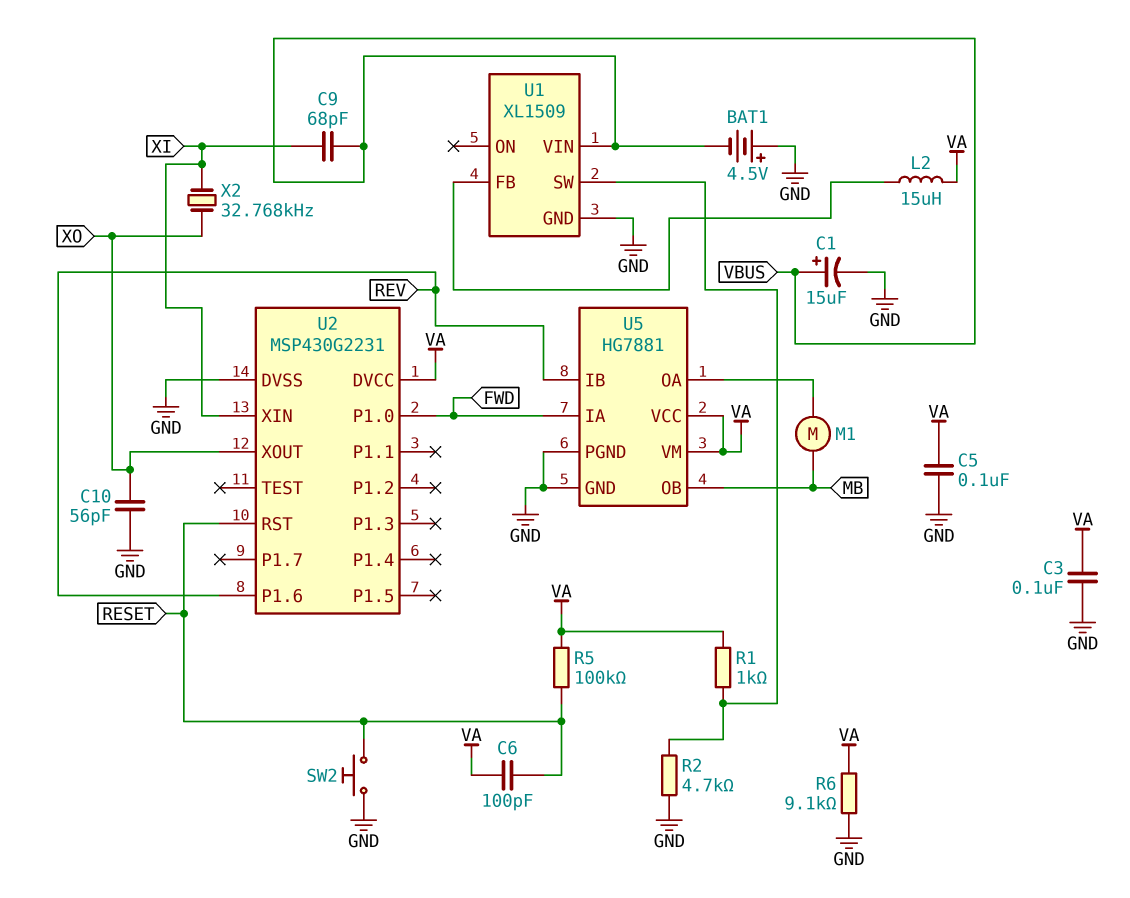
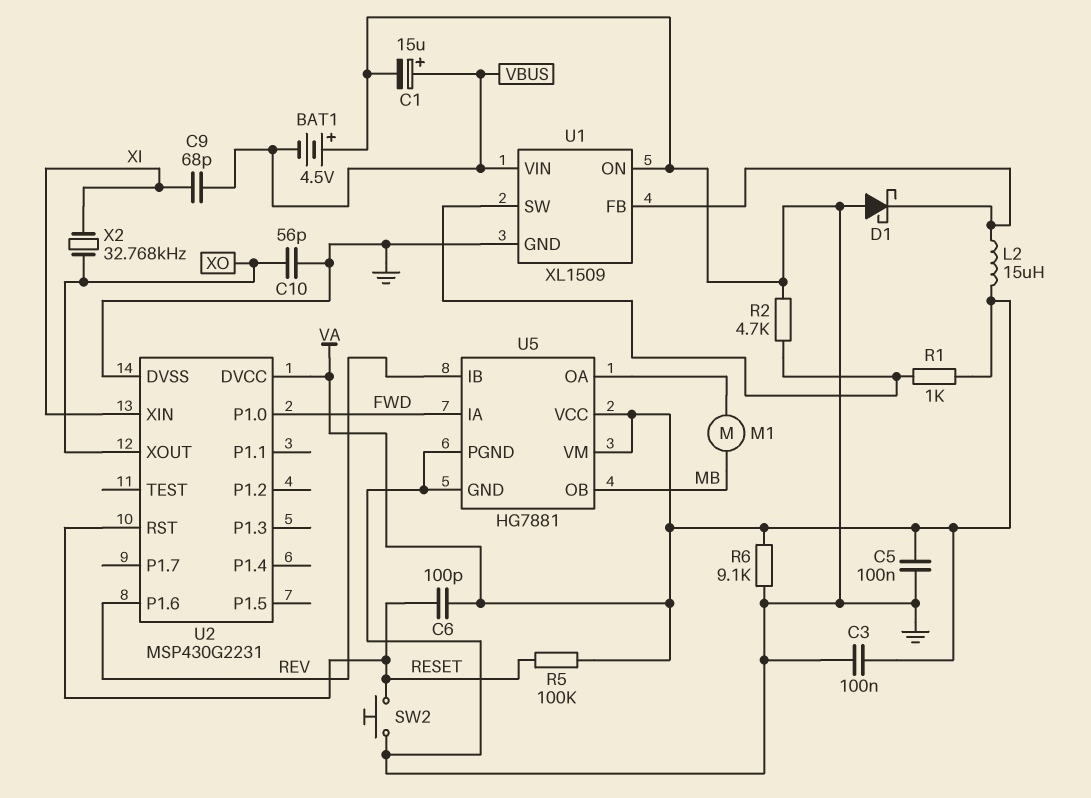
D1: none -> schottky (A GND, K U1/FB)
U1 pin ON: none -> GND

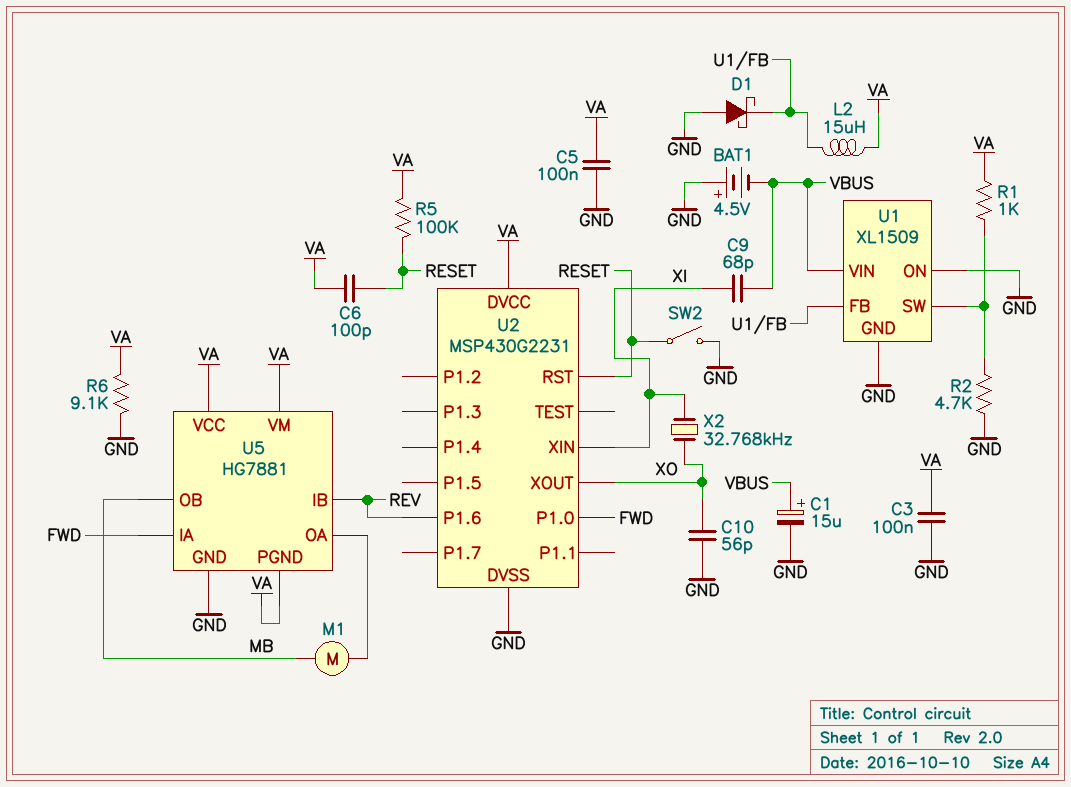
SW2: button (GND, RESET) -> switch (GND, RESET)
U5 pin PGND: GND -> VA

